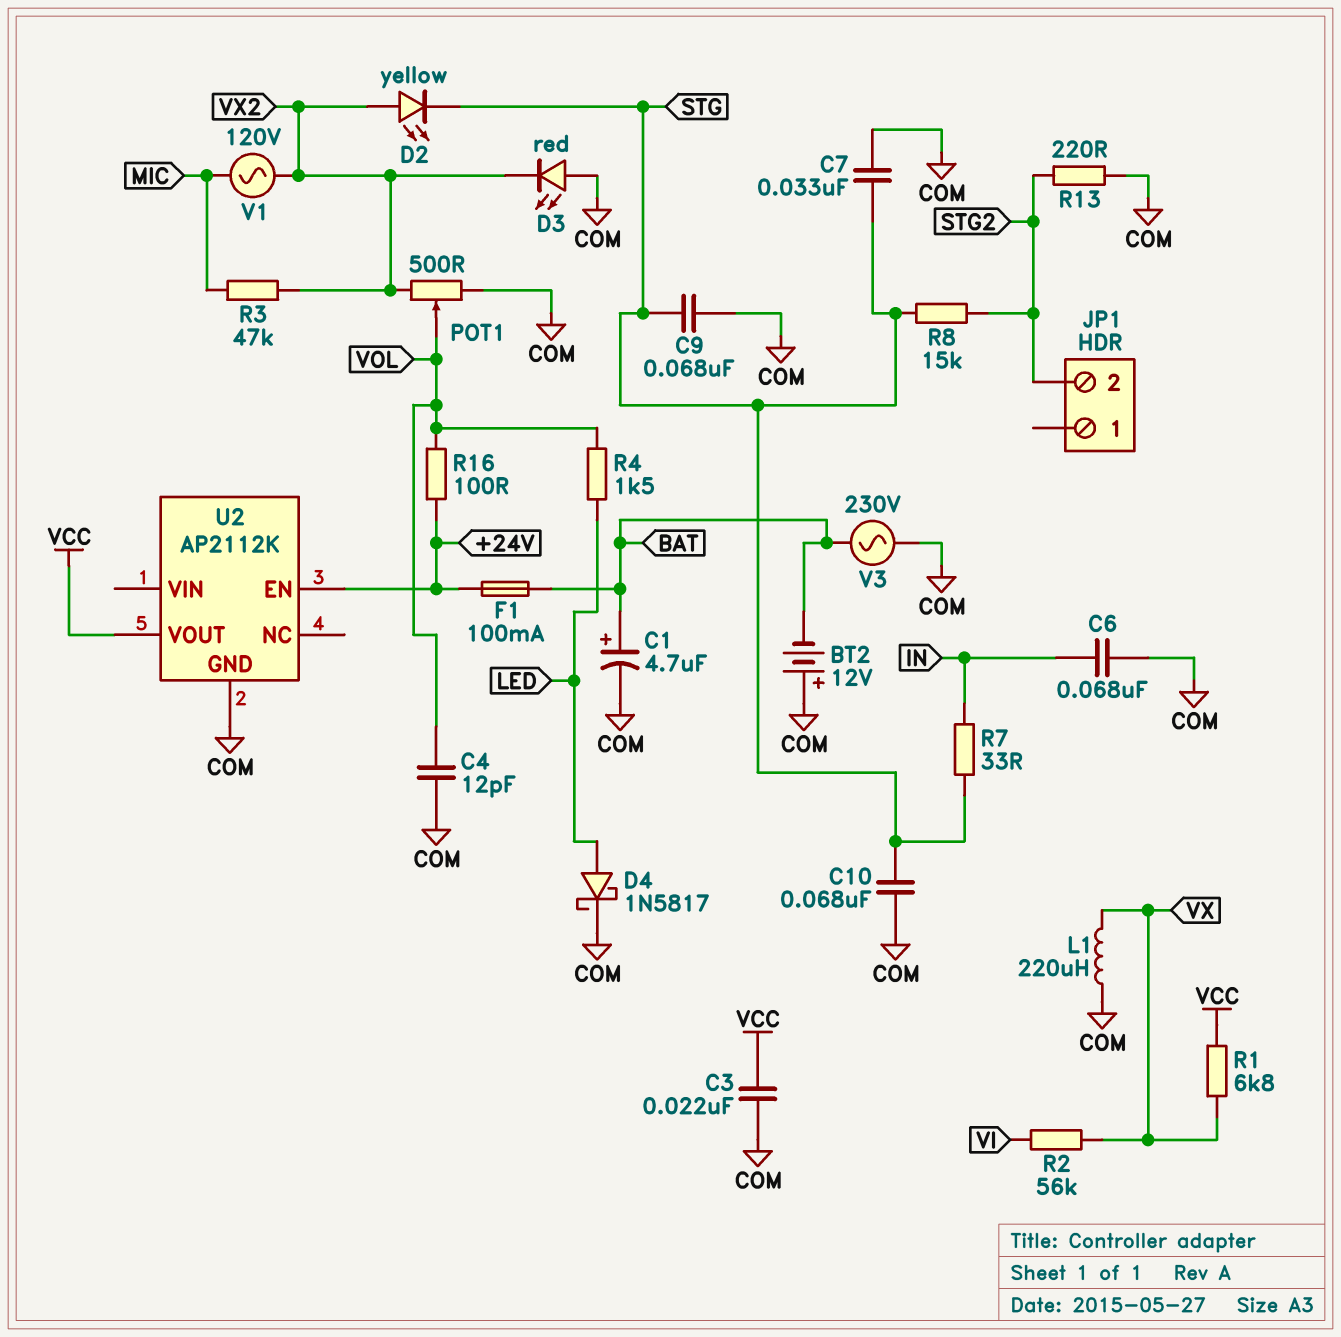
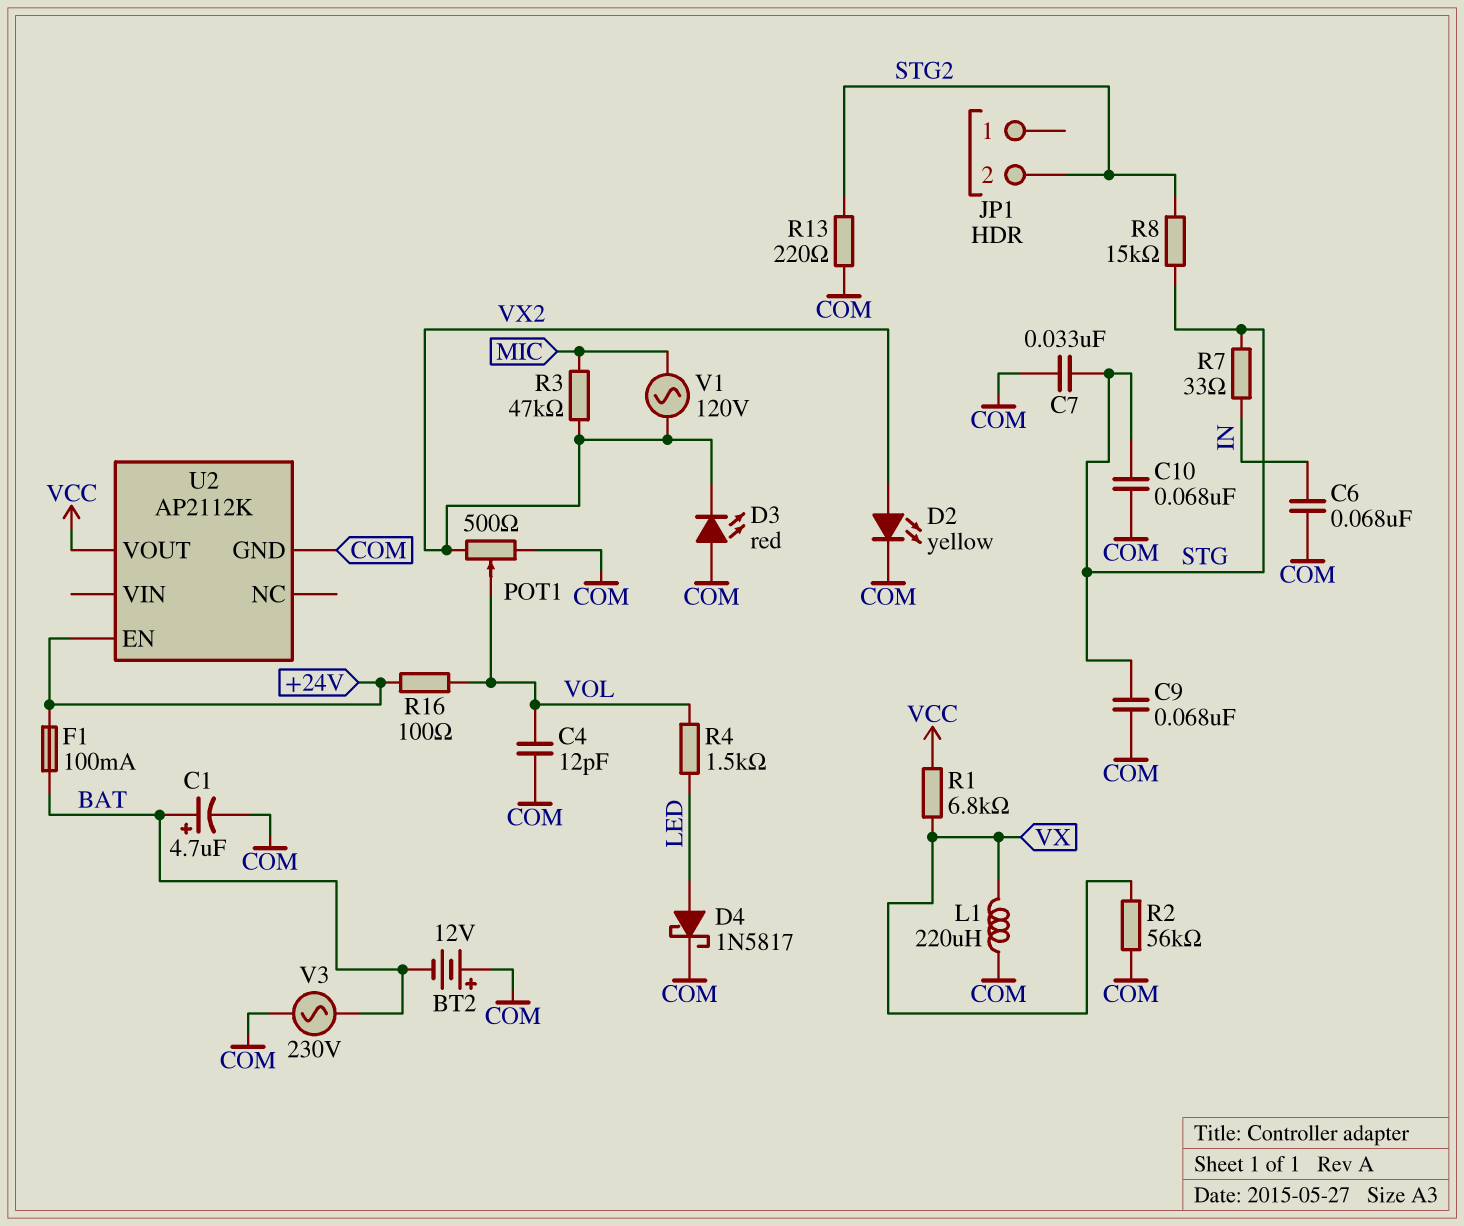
C3: 22nF (COM, VCC) -> none
D2: LED yellow (A VX2, K STG) -> LED yellow (A VX2, K COM)
R2: 56k (VI, VX) -> 56k (COM, VX)

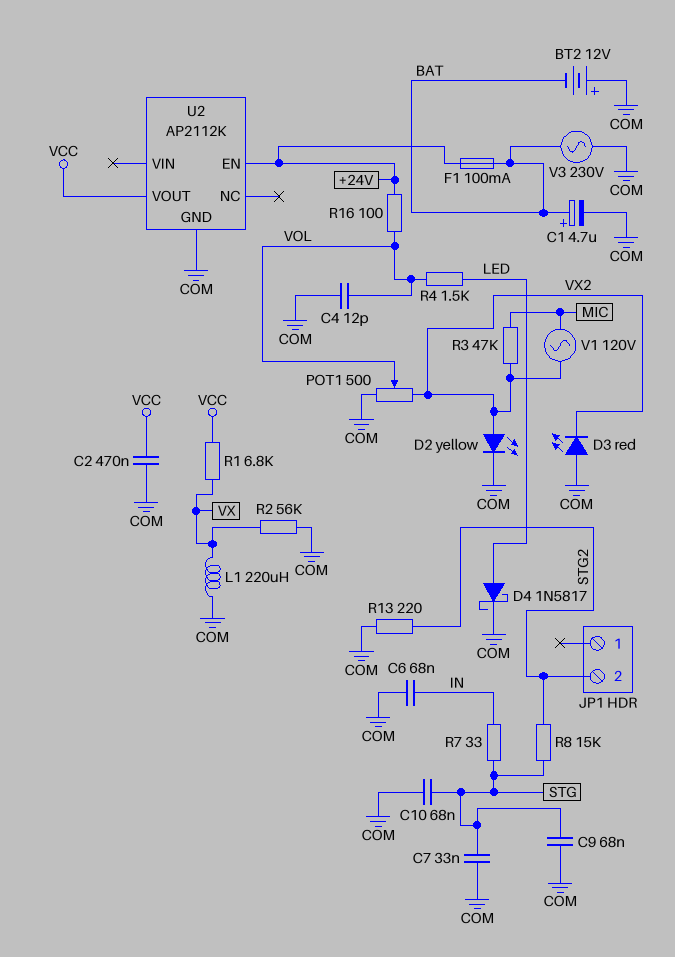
C2: none -> 470nF (COM, VCC)

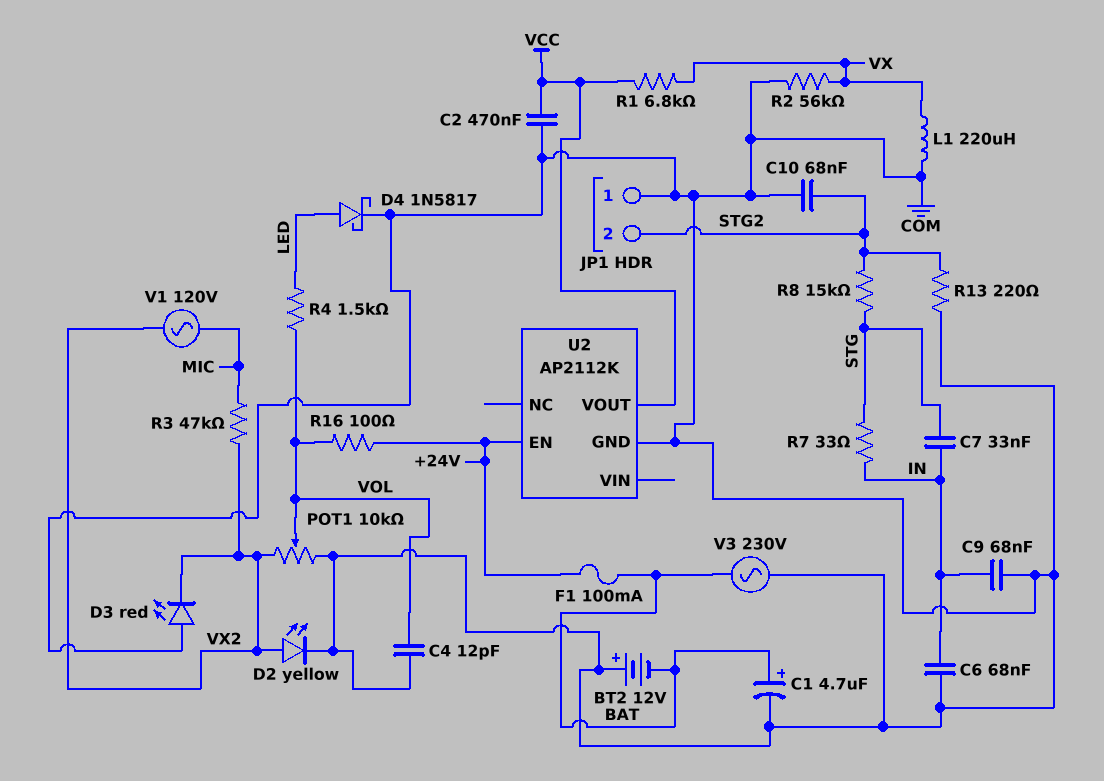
C7: 33nF (COM, STG) -> 33nF (IN, STG)
C9: 68nF (COM, STG) -> 68nF (COM, IN)
C10: 68nF (COM, STG) -> 68nF (COM, STG2)
JP1 pin 1: none -> COM
POT1: 500 (COM, VX2, wiper VOL) -> 10k (COM, VX2, wiper VOL)

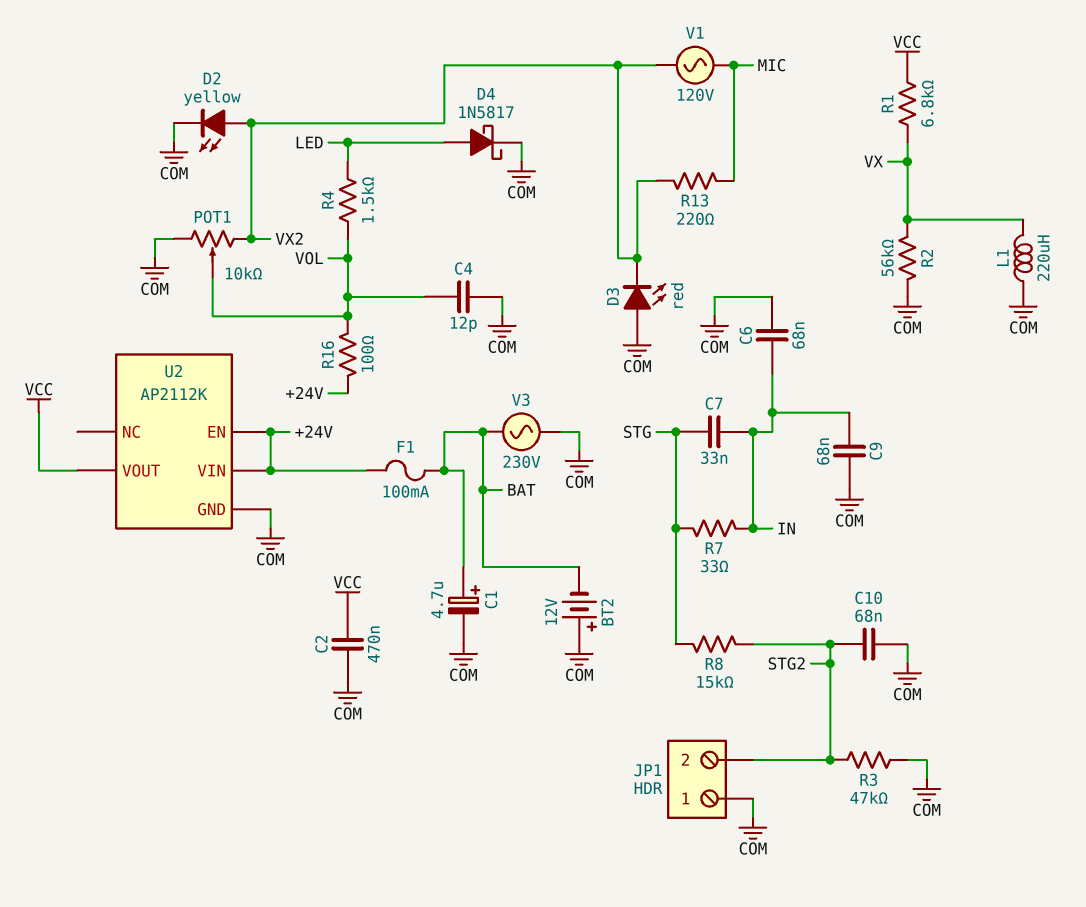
R3: 47k (MIC, VX2) -> 47k (COM, STG2)
R13: 220 (COM, STG2) -> 220 (MIC, VX2)
U2 pin VIN: none -> +24V

